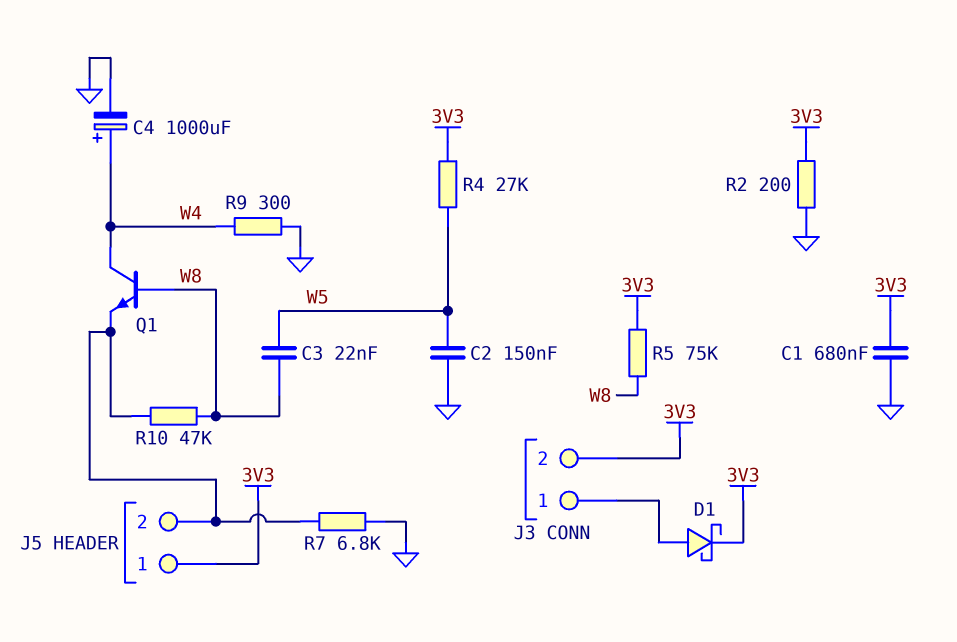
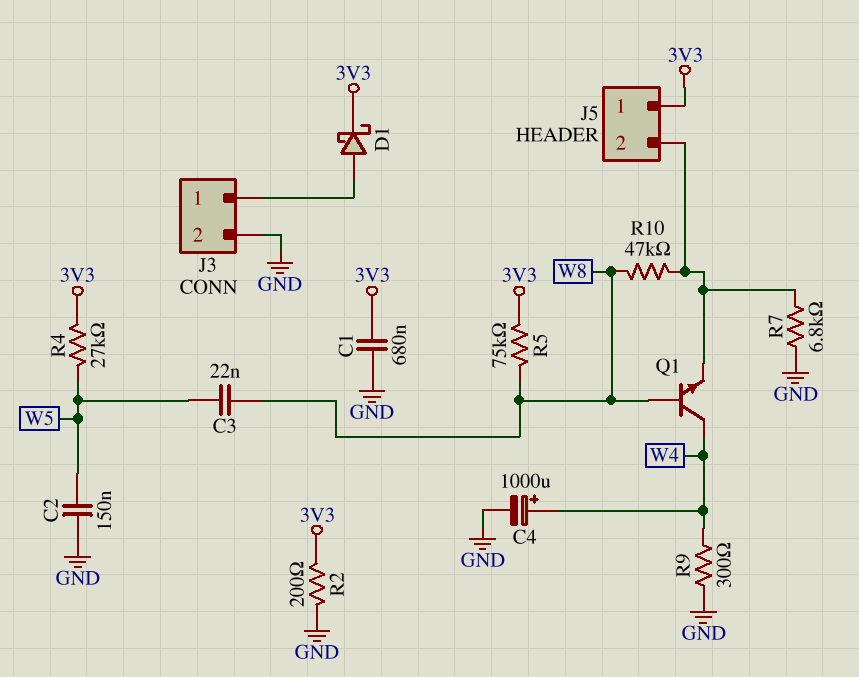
J3 pin 2: 3V3 -> GND

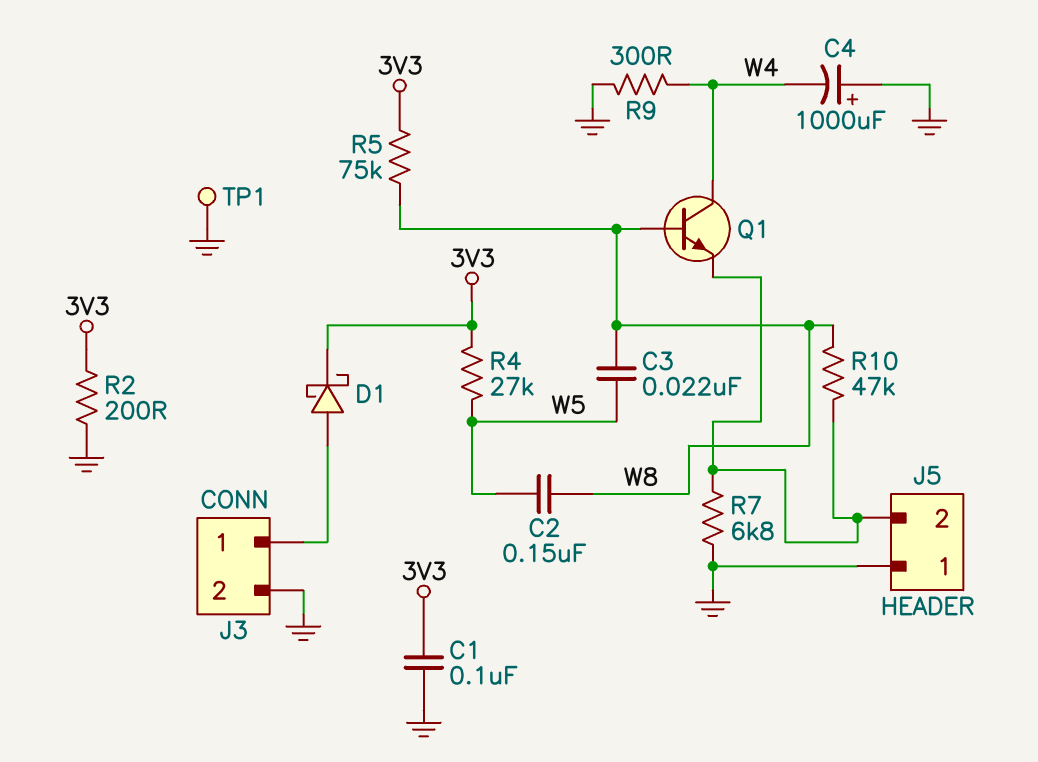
C1: 680nF (3V3, GND) -> 100nF (3V3, GND)
C2: 150nF (GND, W5) -> 150nF (W5, W8)
C4: 1000uF (plus W4, minus GND) -> 1000uF (plus GND, minus W4)
J5 pin 1: 3V3 -> GND
TP1: none -> test point (GND)

